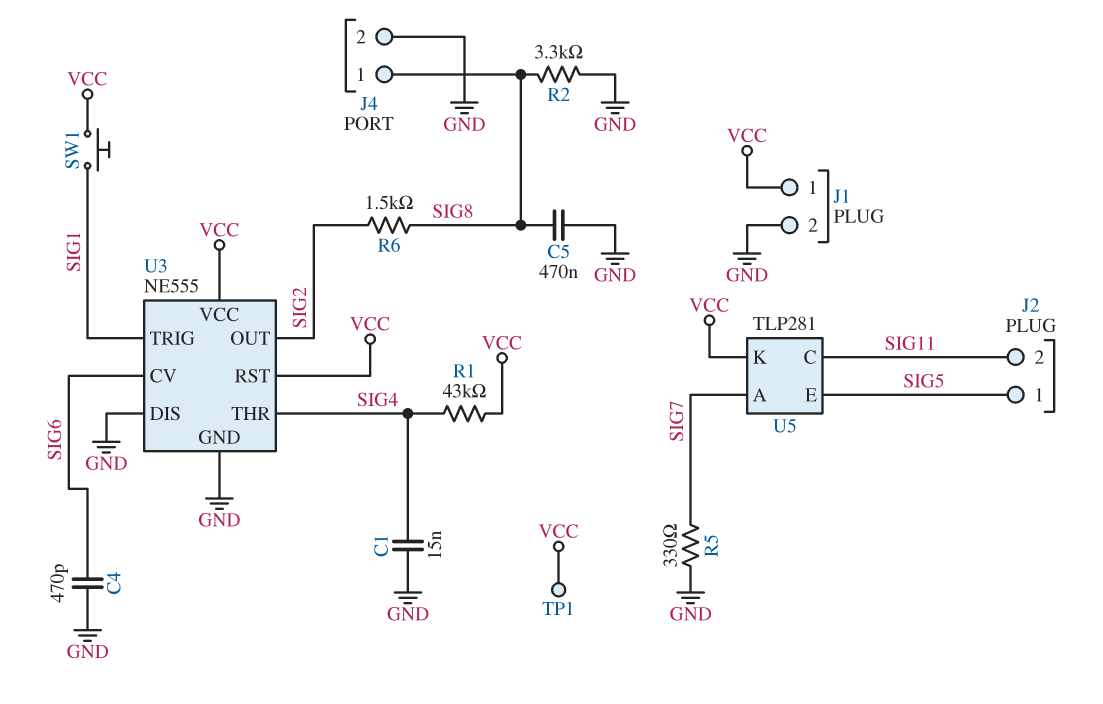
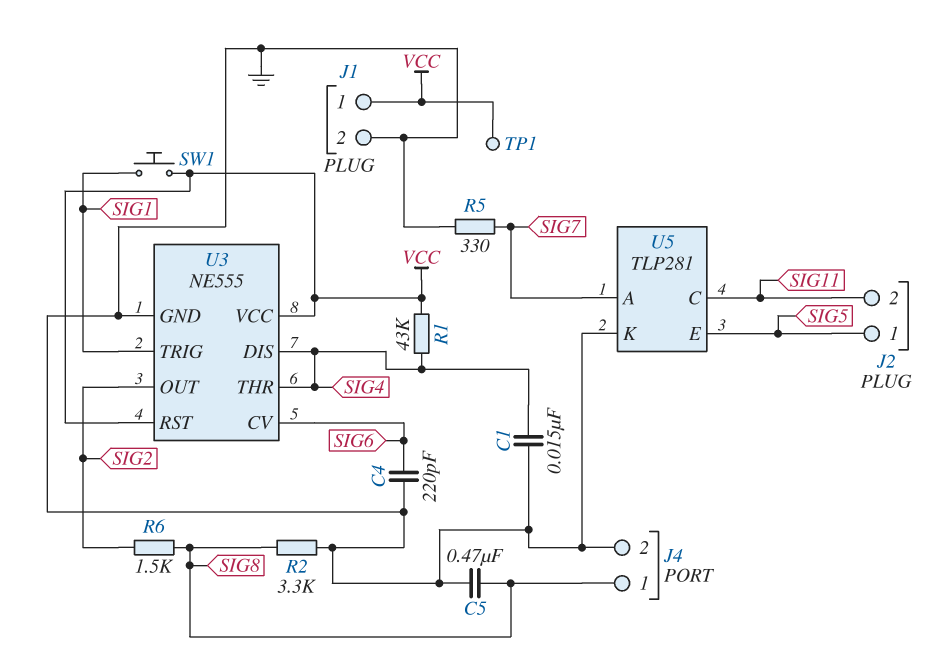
C4: 470pF (GND, SIG6) -> 220pF (GND, SIG6)
U3 pin DIS: GND -> SIG4
U5 pin K: VCC -> GND

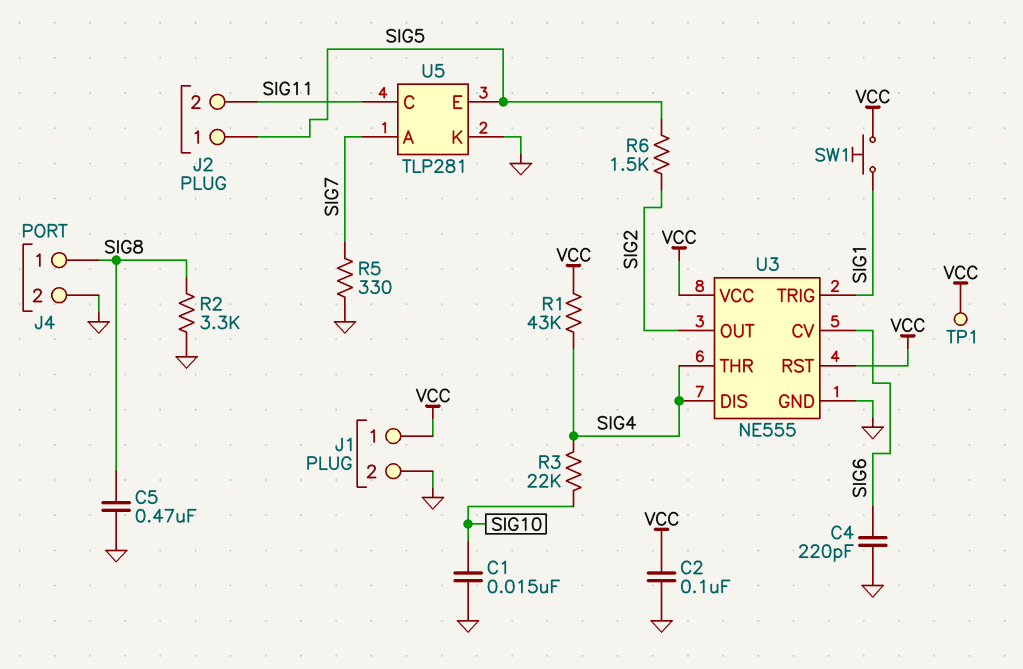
C1: 15nF (GND, SIG4) -> 15nF (GND, SIG10)
C2: none -> 100nF (GND, VCC)
R3: none -> 22k (SIG4, SIG10)
R6: 1.5k (SIG2, SIG8) -> 1.5k (SIG2, SIG5)

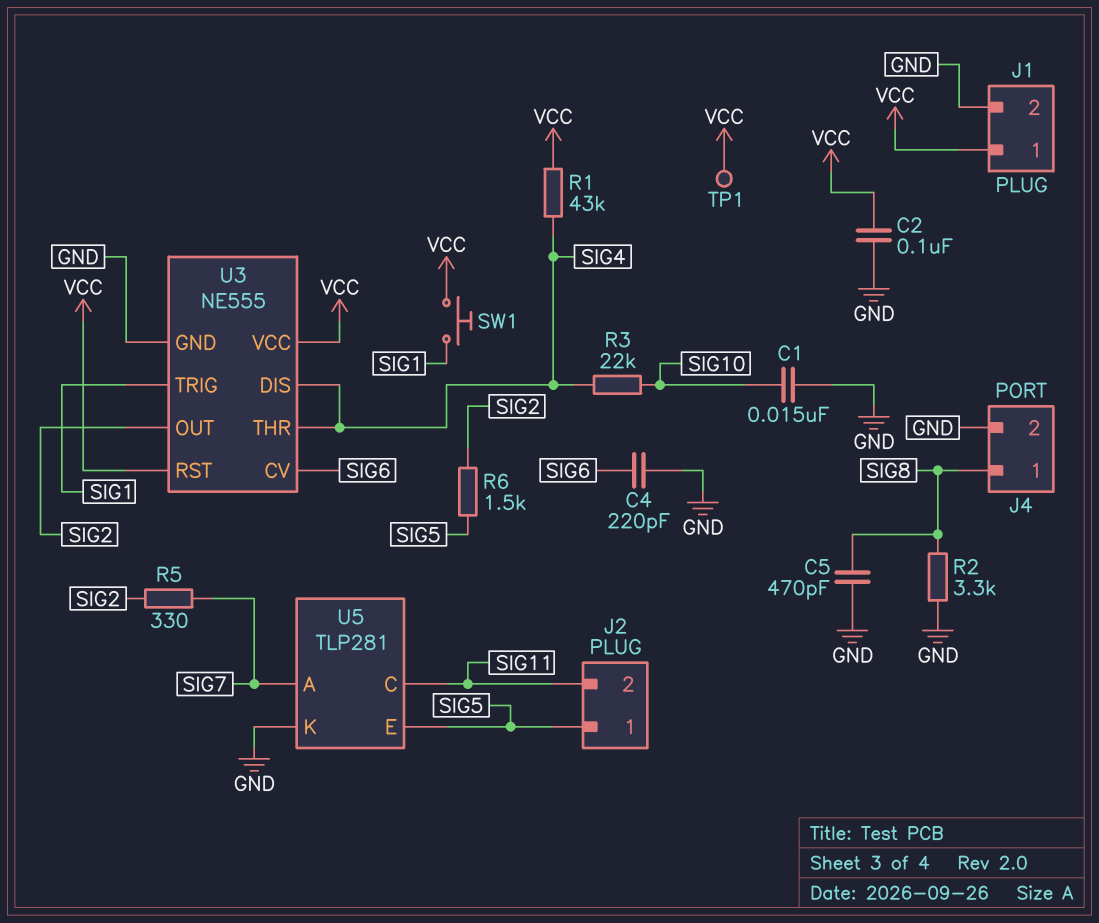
C5: 470nF (GND, SIG8) -> 470pF (GND, SIG8)
R5: 330 (GND, SIG7) -> 330 (SIG2, SIG7)

